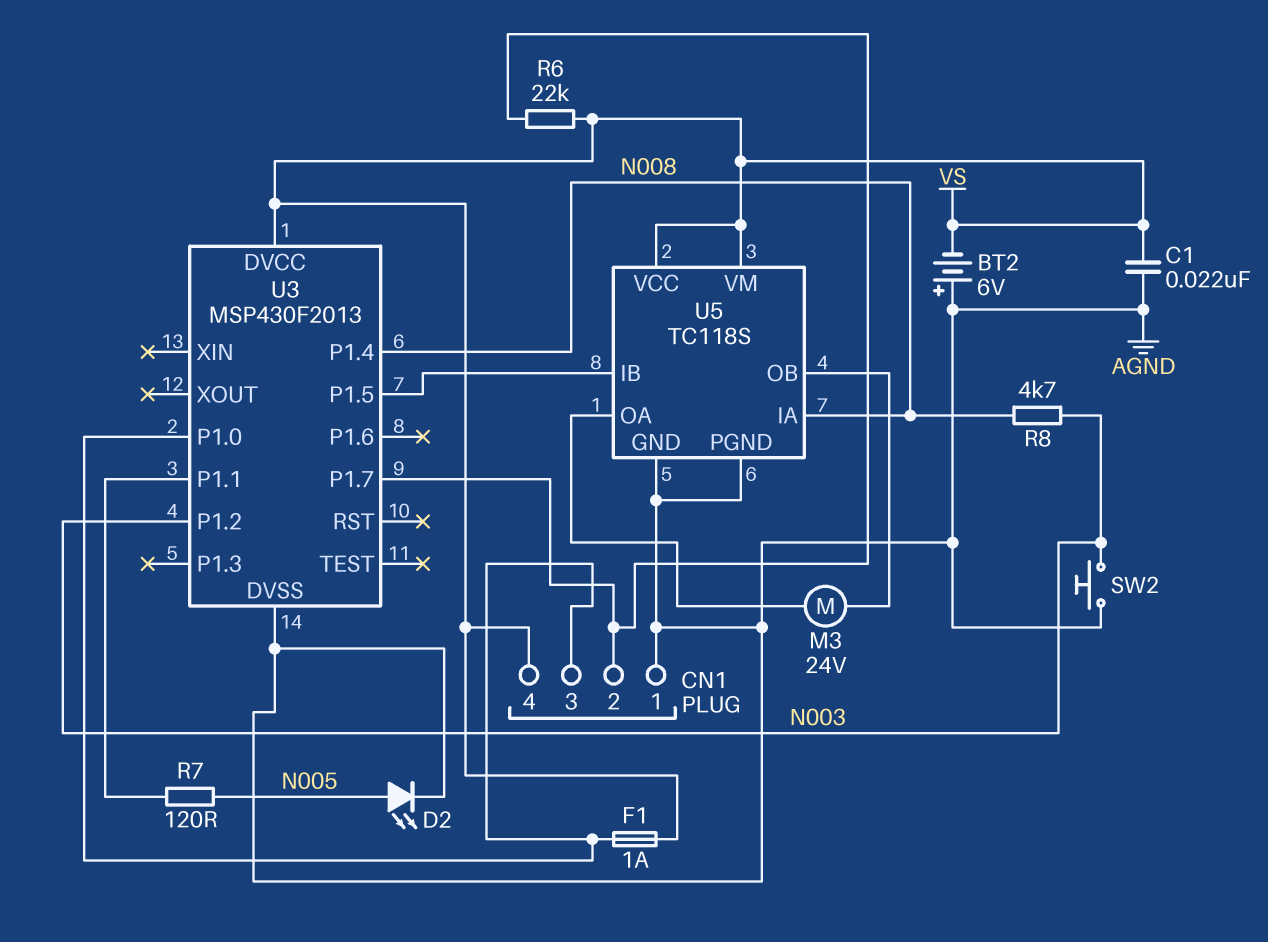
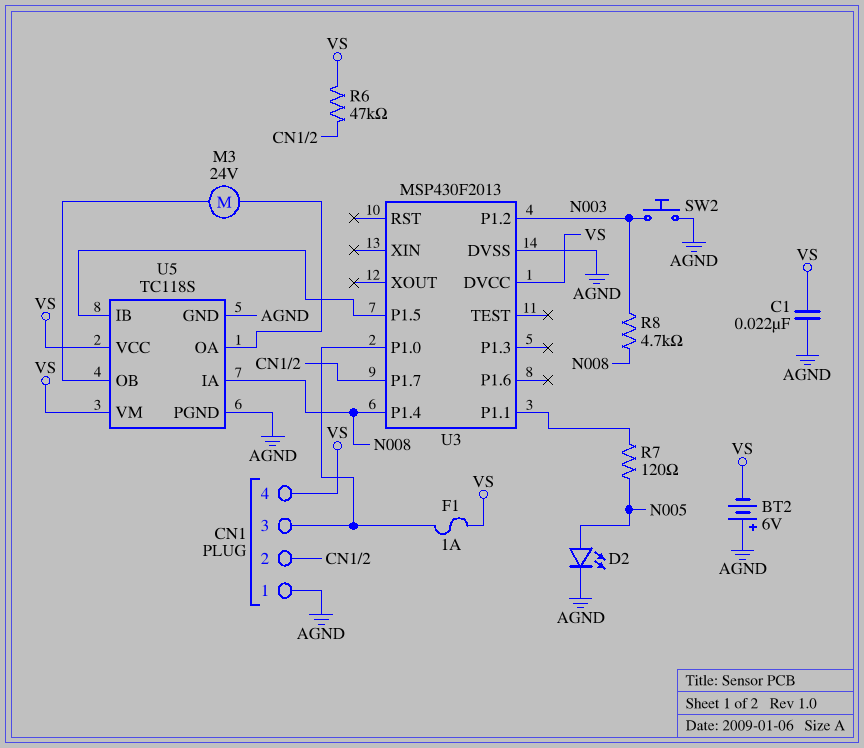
R6: 22k (CN1/2, VS) -> 47k (CN1/2, VS)

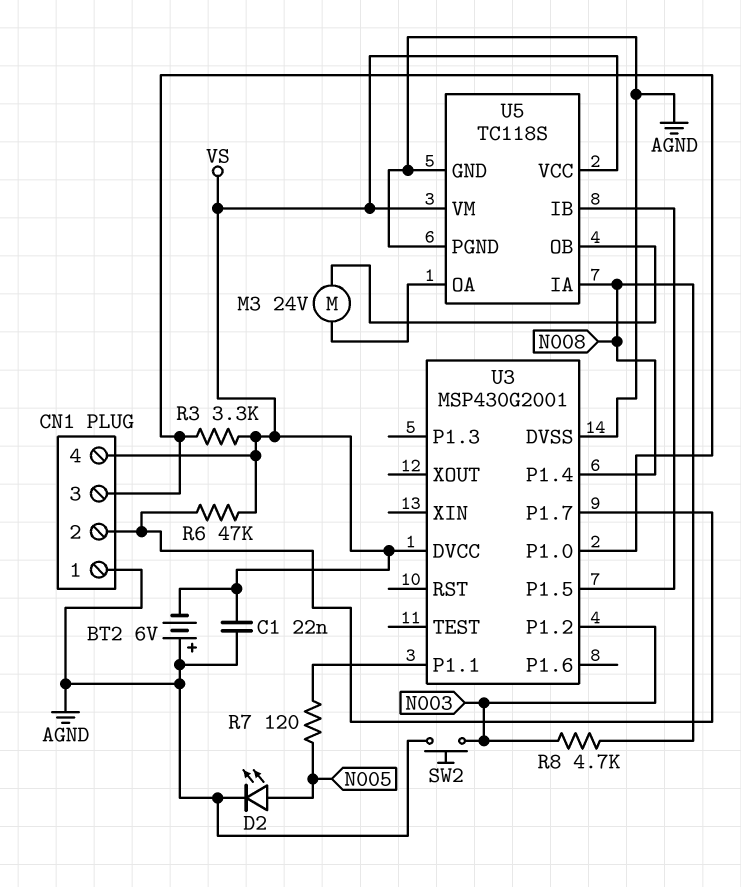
F1: 1A (CN1/3, VS) -> none
R3: none -> 3.3k (CN1/3, VS)
U3: MSP430F2013 -> MSP430G2001

